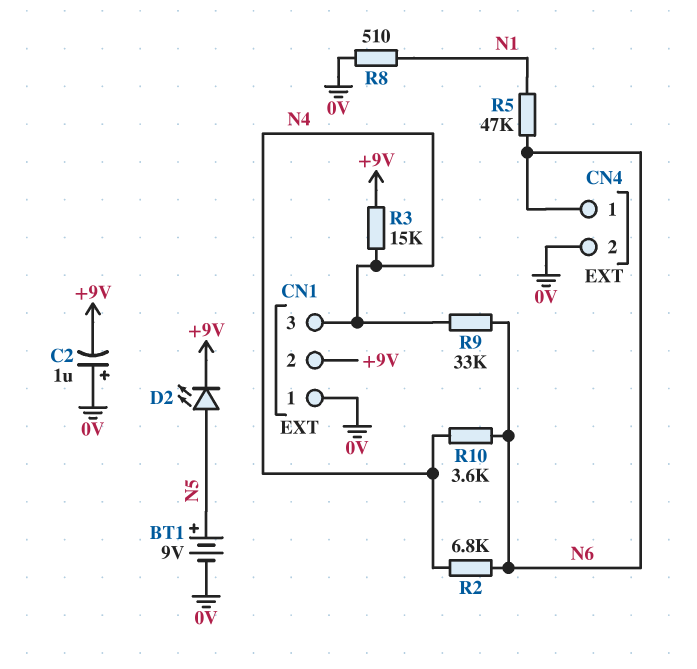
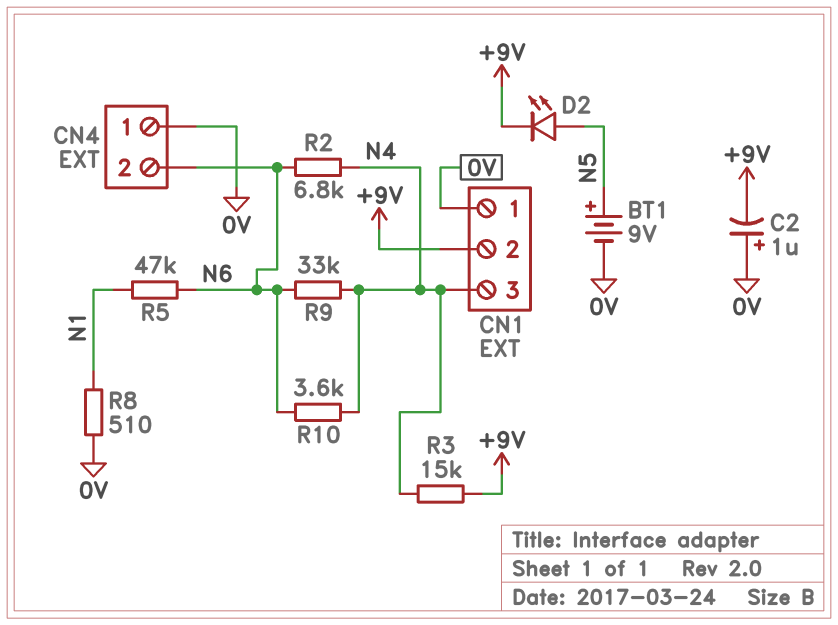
CN4 pin 1: N6 -> 0V
CN4 pin 2: 0V -> N6

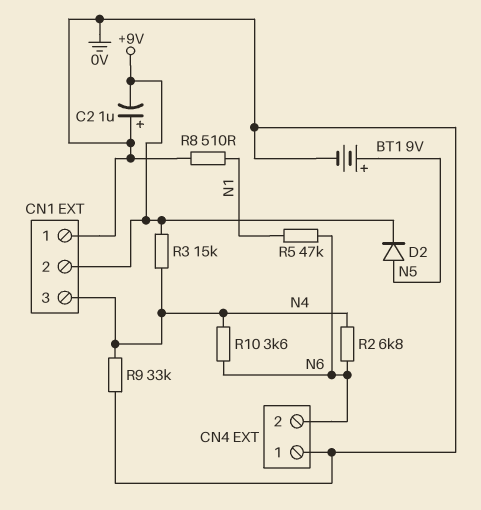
D2: LED (A N5, K +9V) -> diode (A N5, K +9V)
R9: 33k (N4, N6) -> 33k (0V, N4)

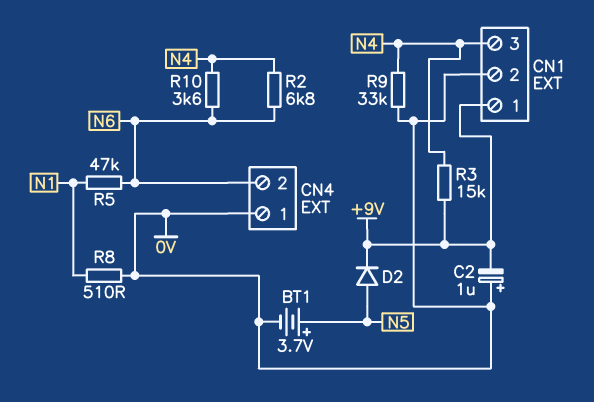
BT1: 9V (plus N5, minus 0V) -> 3.7V (plus N5, minus 0V)
CN1 pin 1: 0V -> +9V
CN1 pin 2: +9V -> 0V

